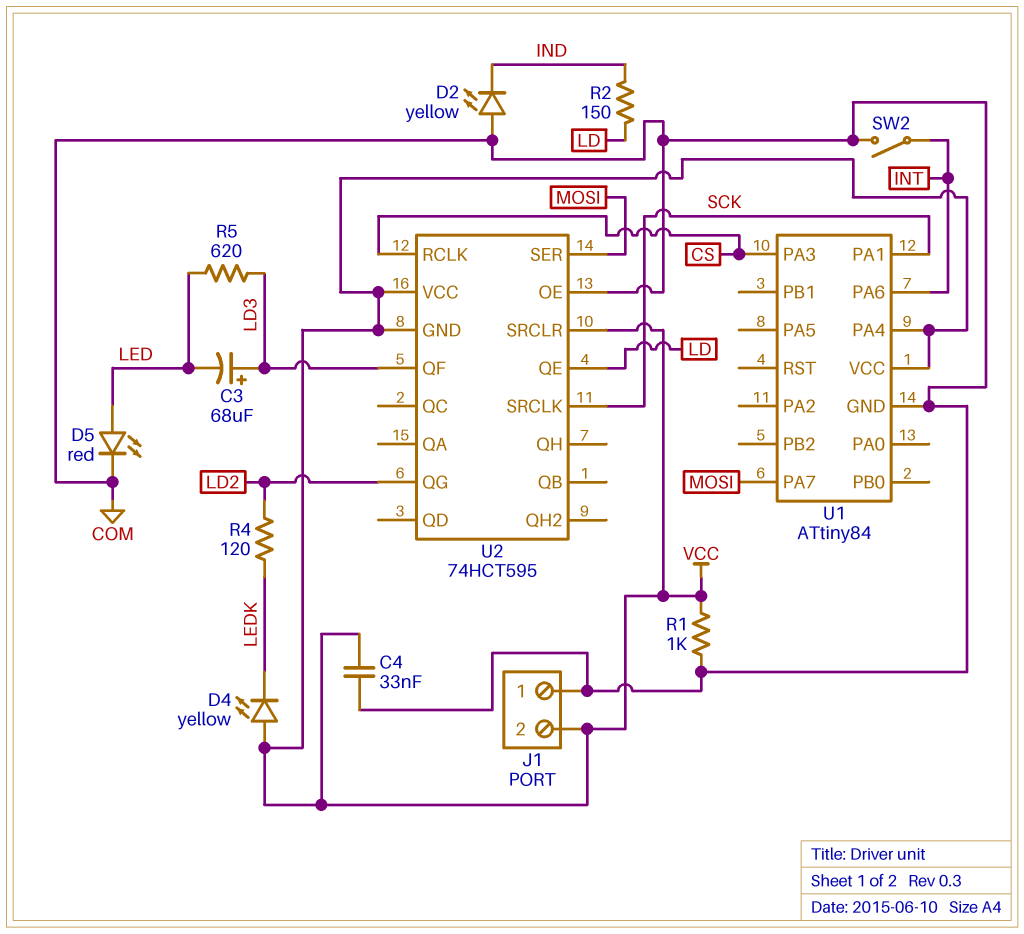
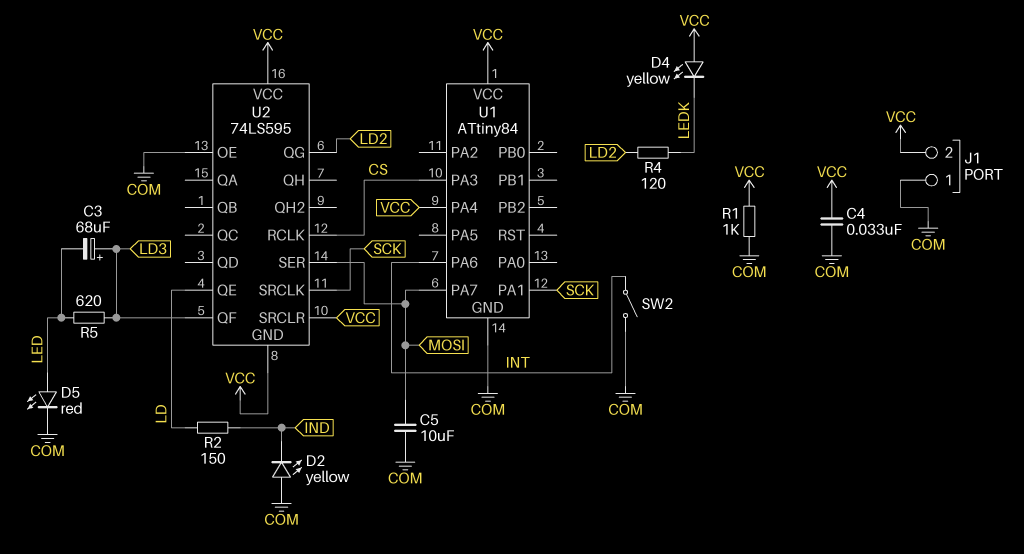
C5: none -> 10uF (COM, MOSI)
U2: 74HCT595 -> 74LS595

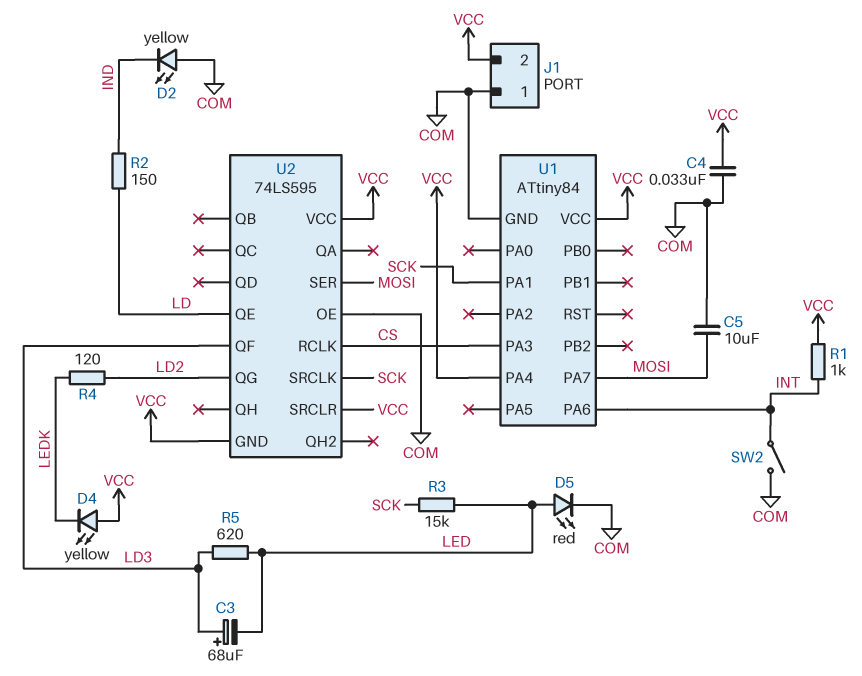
R1: 1k (COM, VCC) -> 1k (INT, VCC)
R3: none -> 15k (LED, SCK)

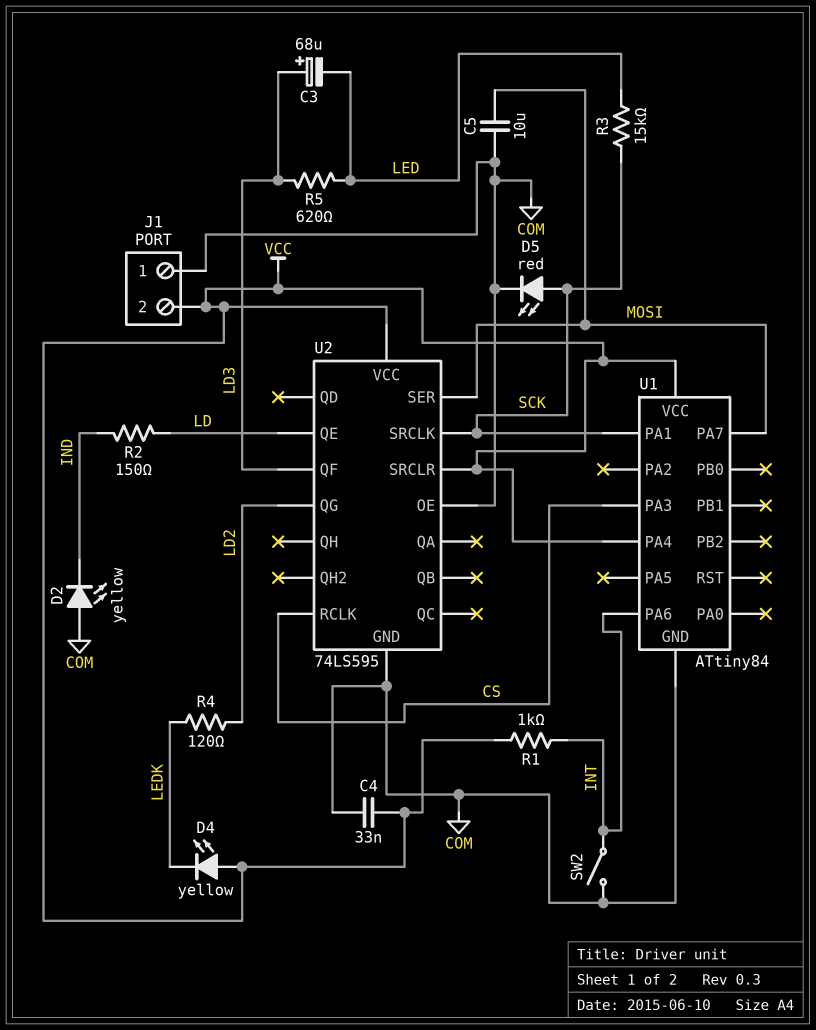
D5: LED red (A LED, K COM) -> LED red (A SCK, K COM)
U2 pin GND: VCC -> COM

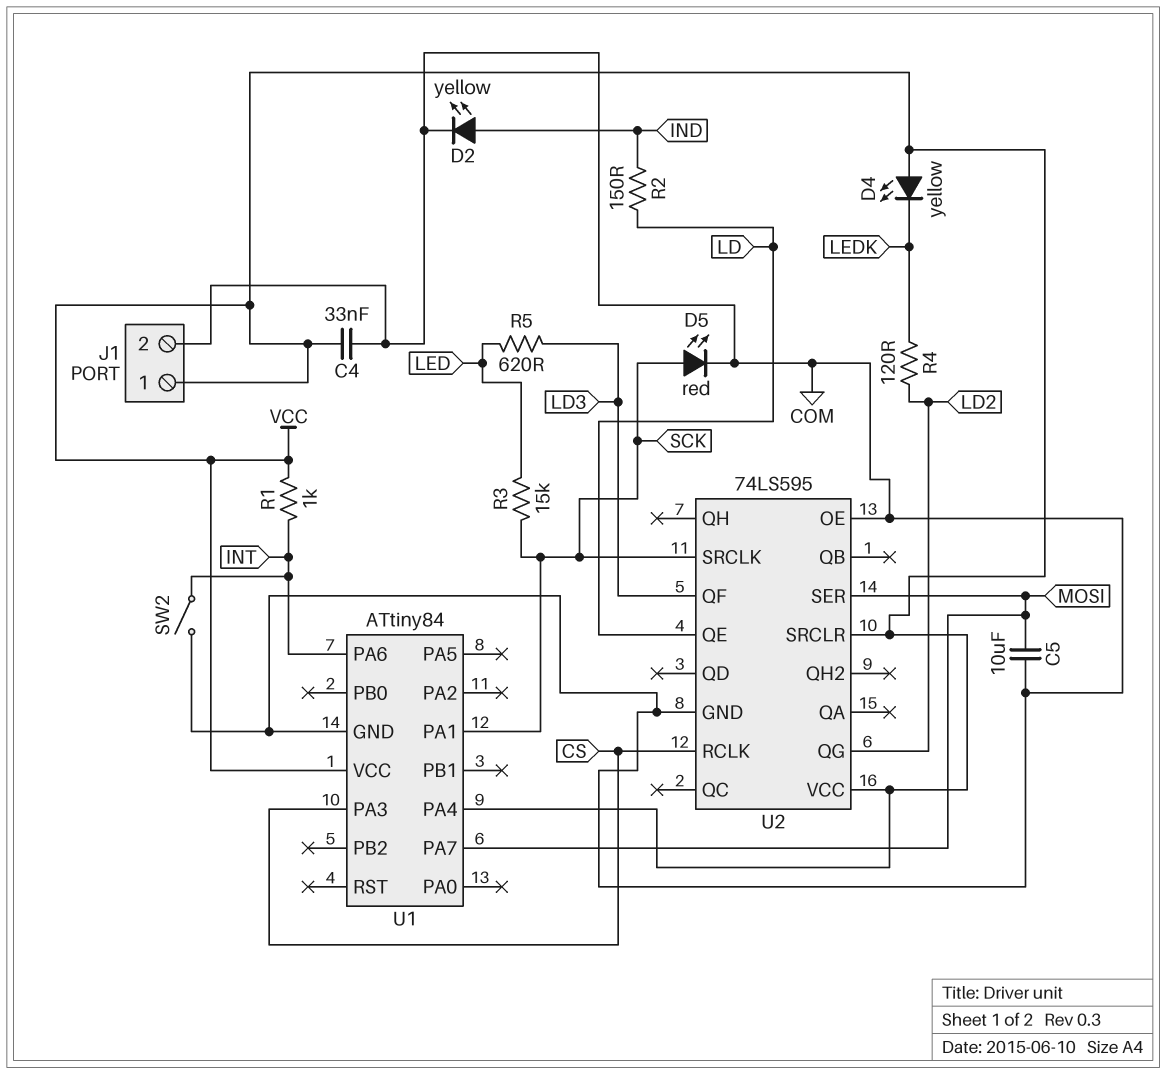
C3: 68uF (plus LD3, minus LED) -> none
D2: LED yellow (A COM, K IND) -> LED yellow (A IND, K COM)
J1 pin 1: COM -> VCC
J1 pin 2: VCC -> COM

